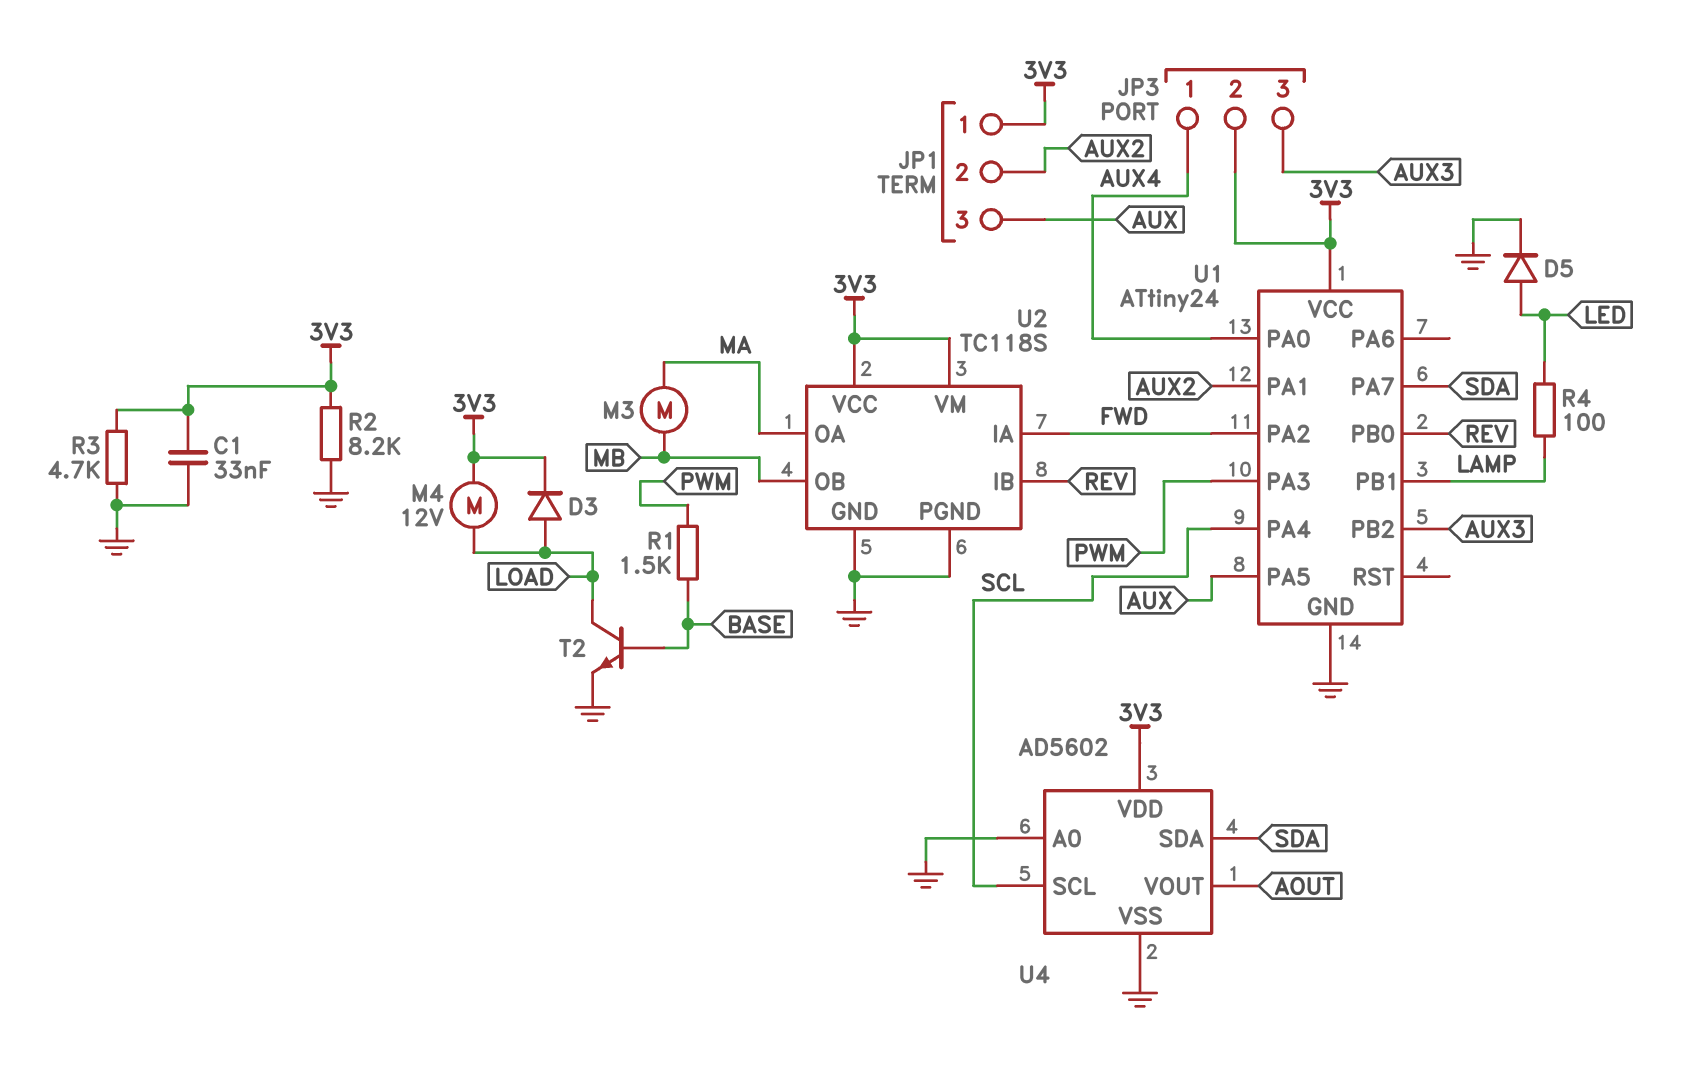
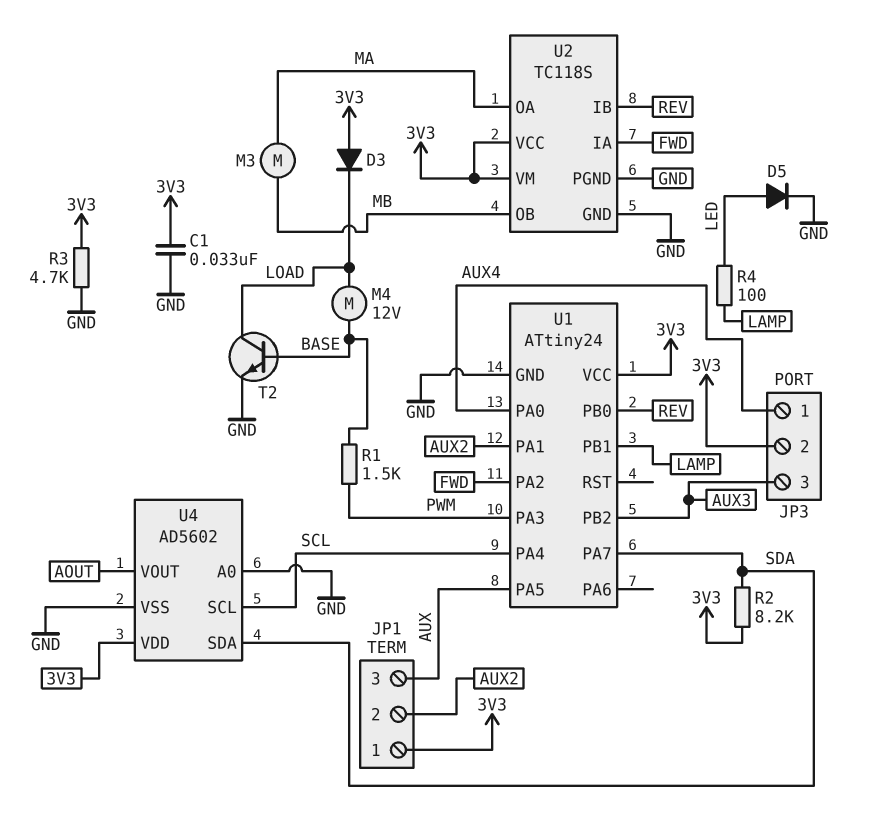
D3: diode (A LOAD, K 3V3) -> diode (A 3V3, K LOAD)
M4: motor 12V (3V3, LOAD) -> motor 12V (BASE, LOAD)
R2: 8.2k (3V3, GND) -> 8.2k (3V3, SDA)

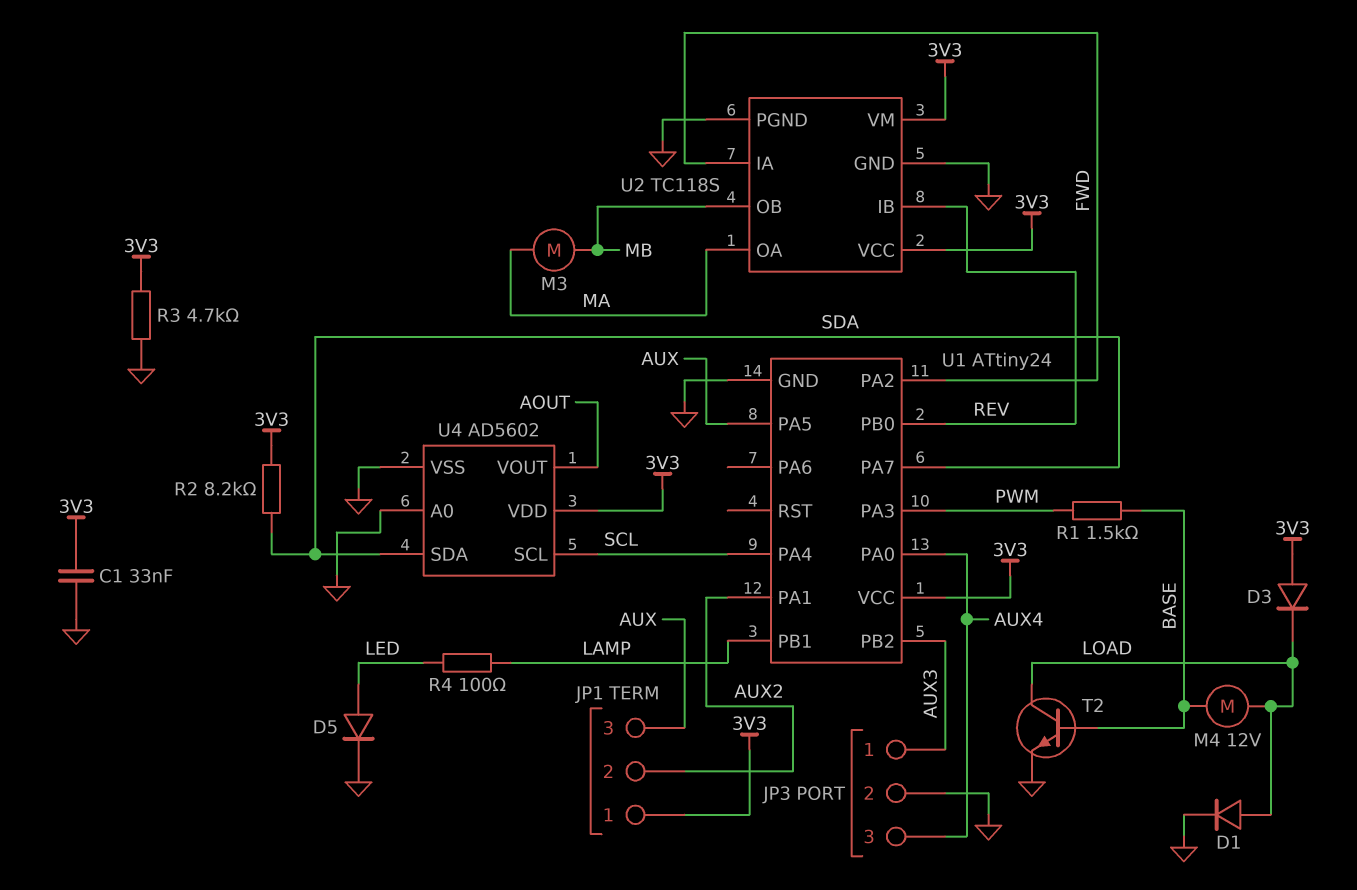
D1: none -> diode (A LOAD, K GND)
JP3 pin 1: AUX4 -> AUX3
JP3 pin 2: 3V3 -> GND
JP3 pin 3: AUX3 -> AUX4

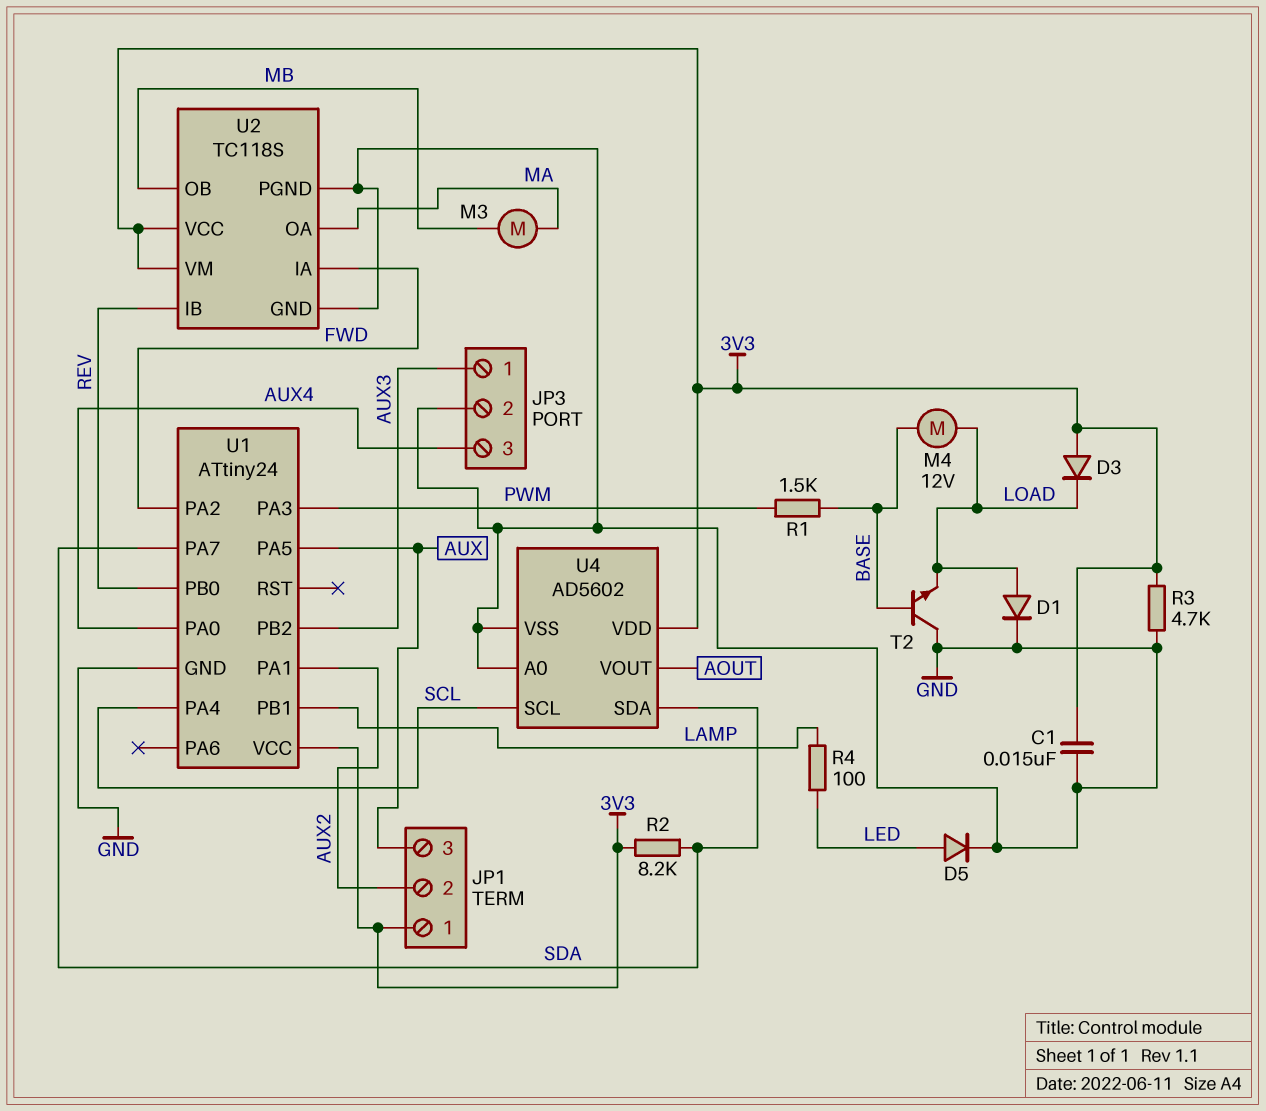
C1: 33nF (3V3, GND) -> 15nF (3V3, GND)
T2: NPN (B BASE, C LOAD, E GND) -> NPN (B BASE, C GND, E LOAD)

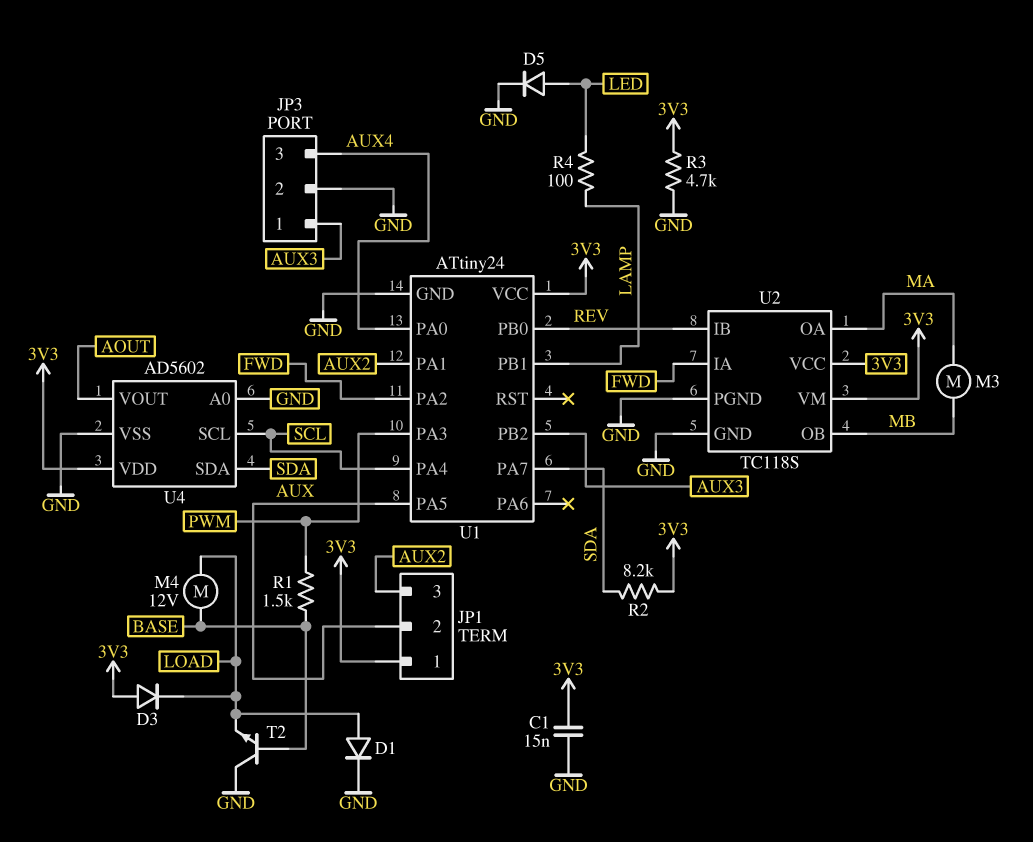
JP1 pin 2: AUX2 -> AUX
JP1 pin 3: AUX -> AUX2

